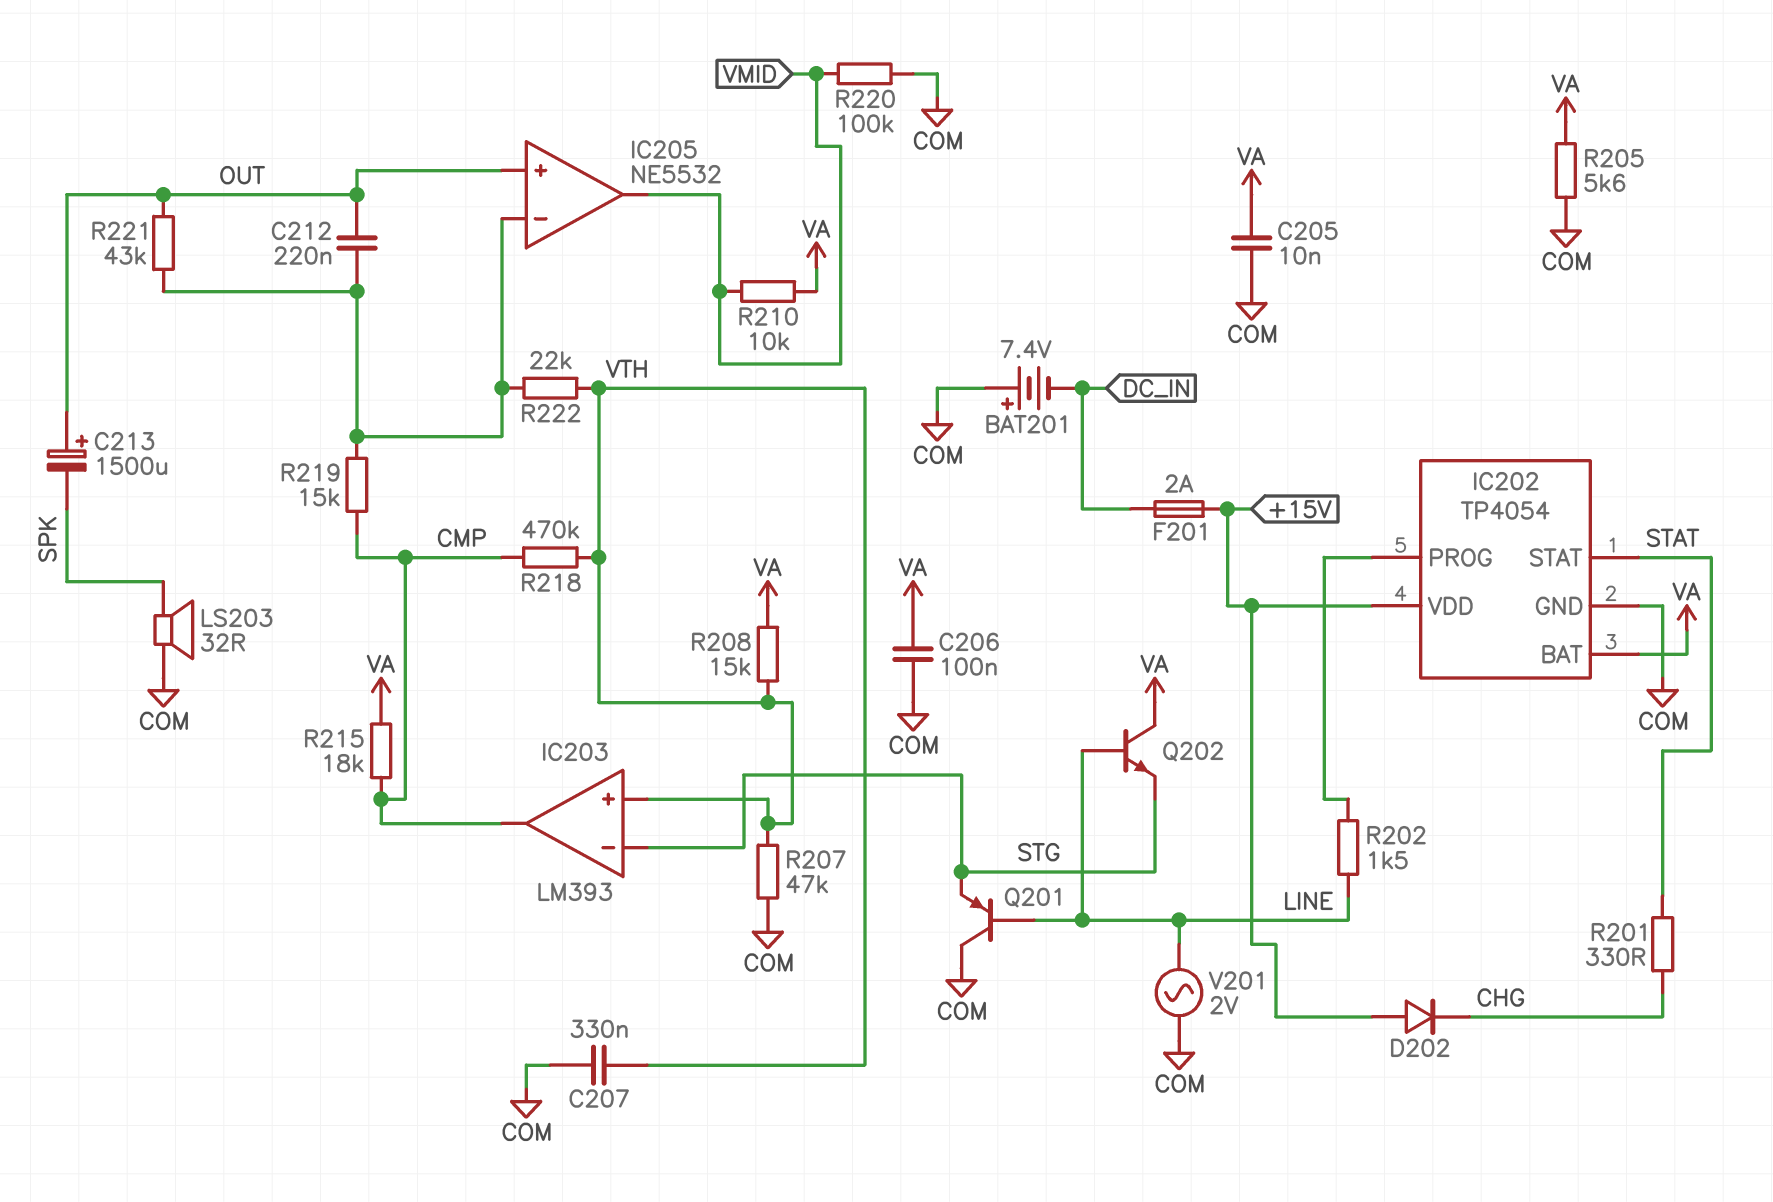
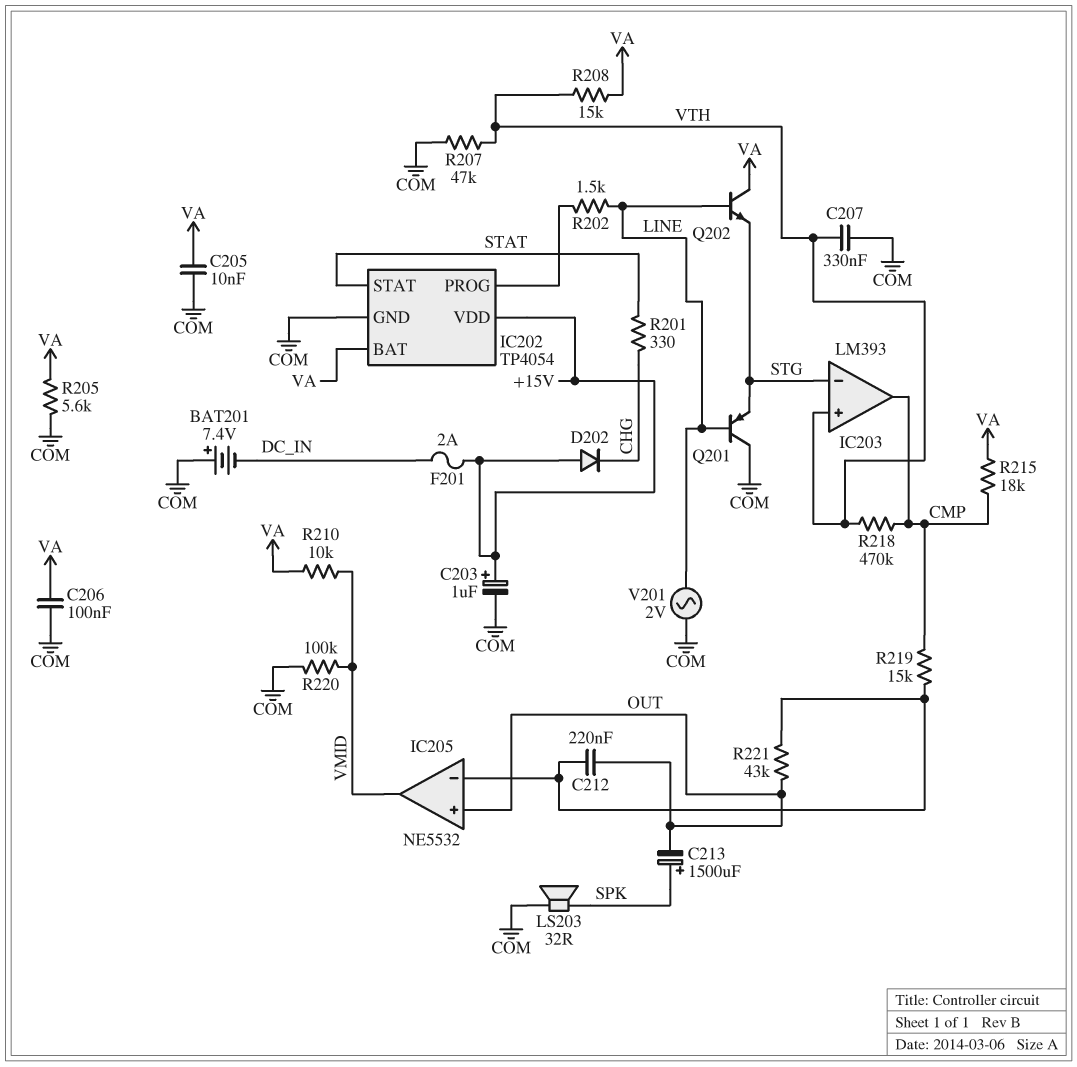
C203: none -> 1uF (plus +15V, minus COM)
C213: 1500uF (plus OUT, minus SPK) -> 1500uF (plus SPK, minus OUT)
R222: 22k (IC205/in-, VTH) -> none

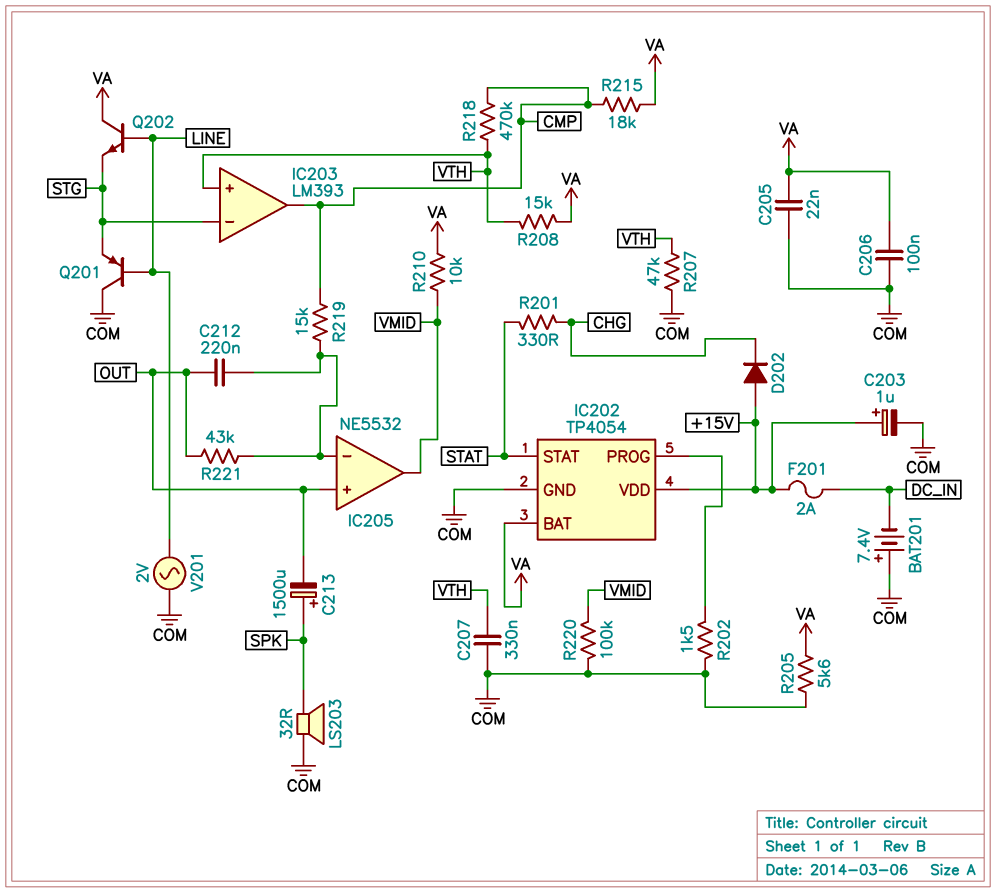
C205: 10nF (COM, VA) -> 22nF (COM, VA)
R202: 1.5k (IC202/PROG, LINE) -> 1.5k (COM, IC202/PROG)

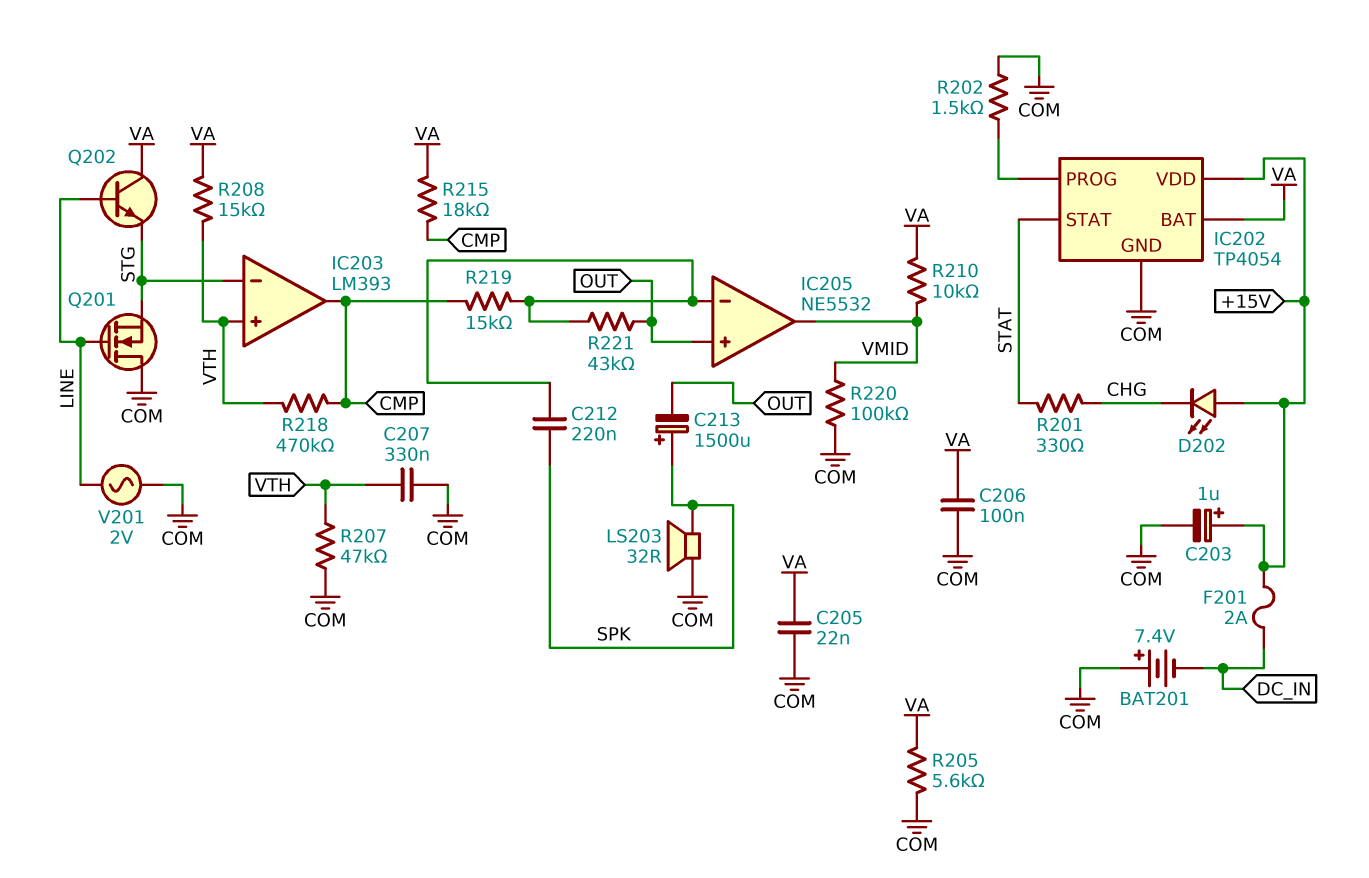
C212: 220nF (IC205/in-, OUT) -> 220nF (IC205/in-, SPK)
D202: diode (A +15V, K CHG) -> LED (A +15V, K CHG)
Q201: PNP (B LINE, C COM, E STG) -> NMOS (G LINE, D COM, S STG)

